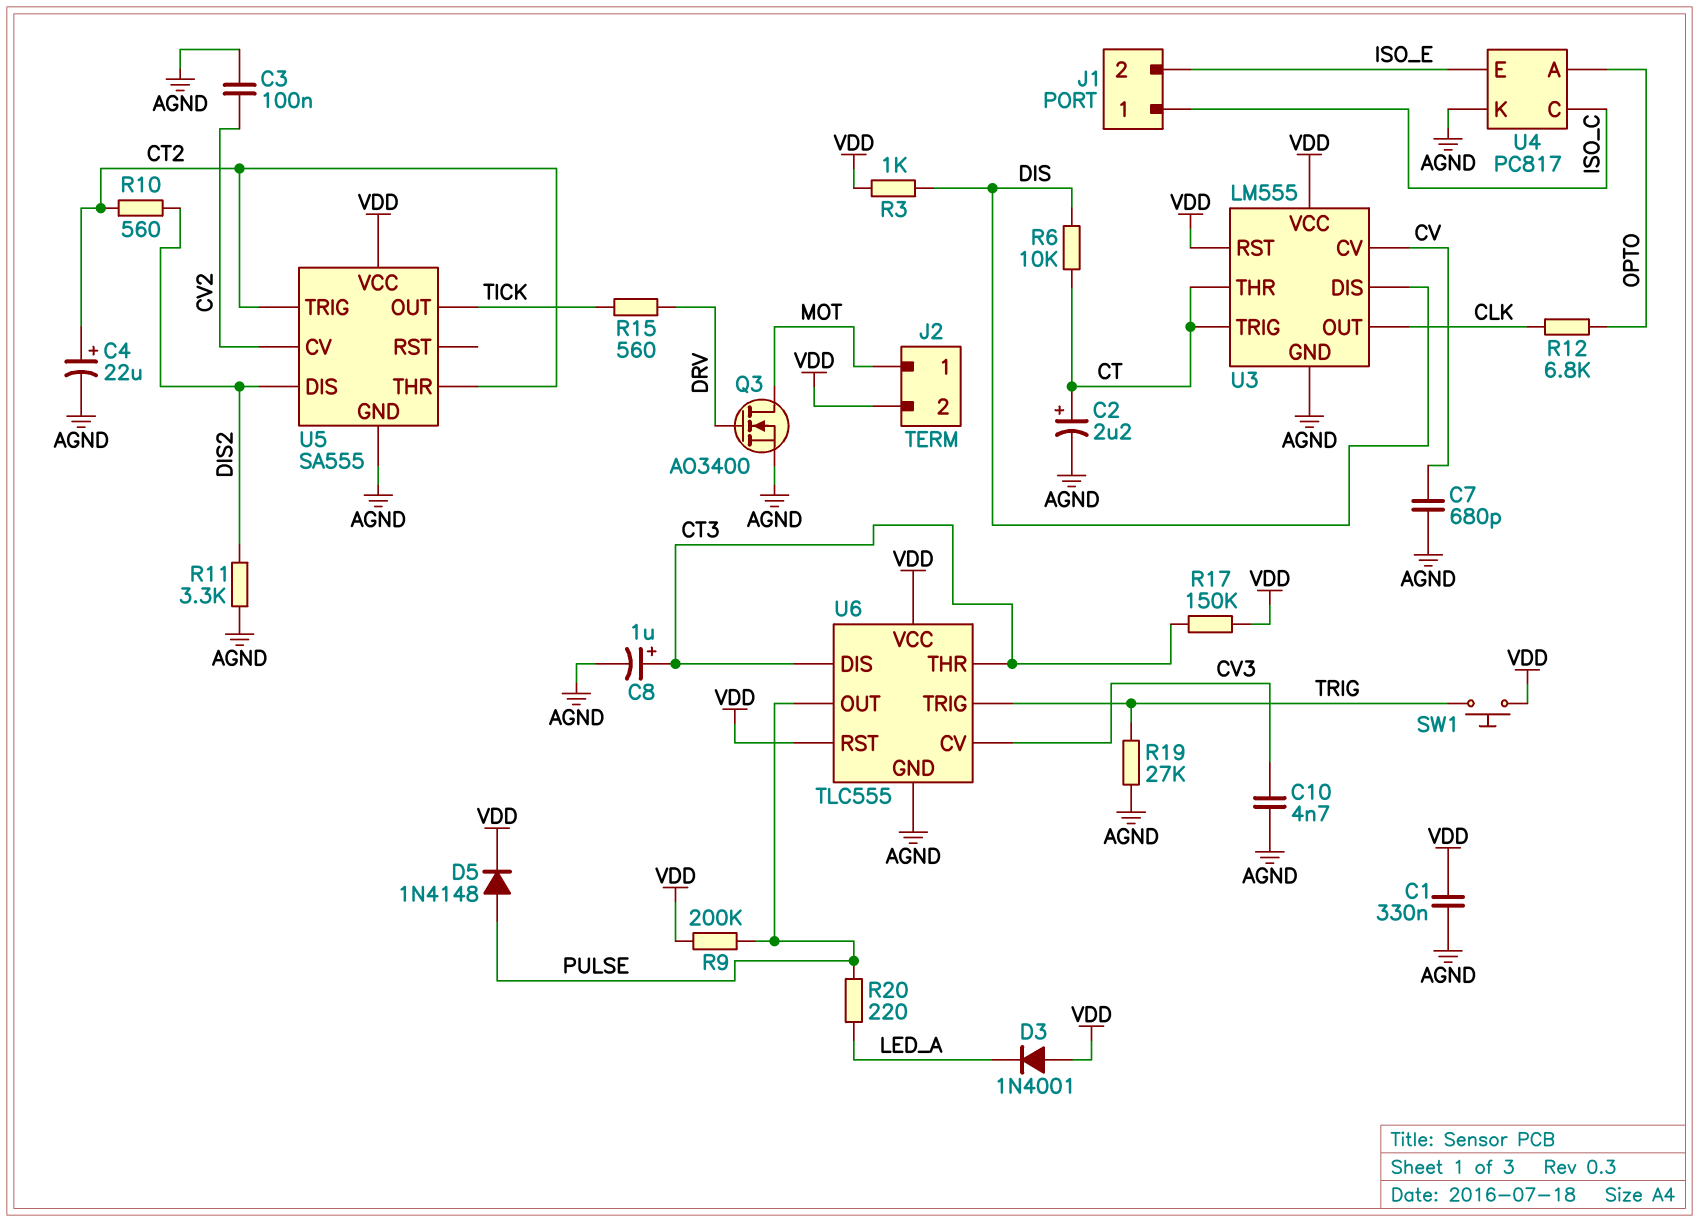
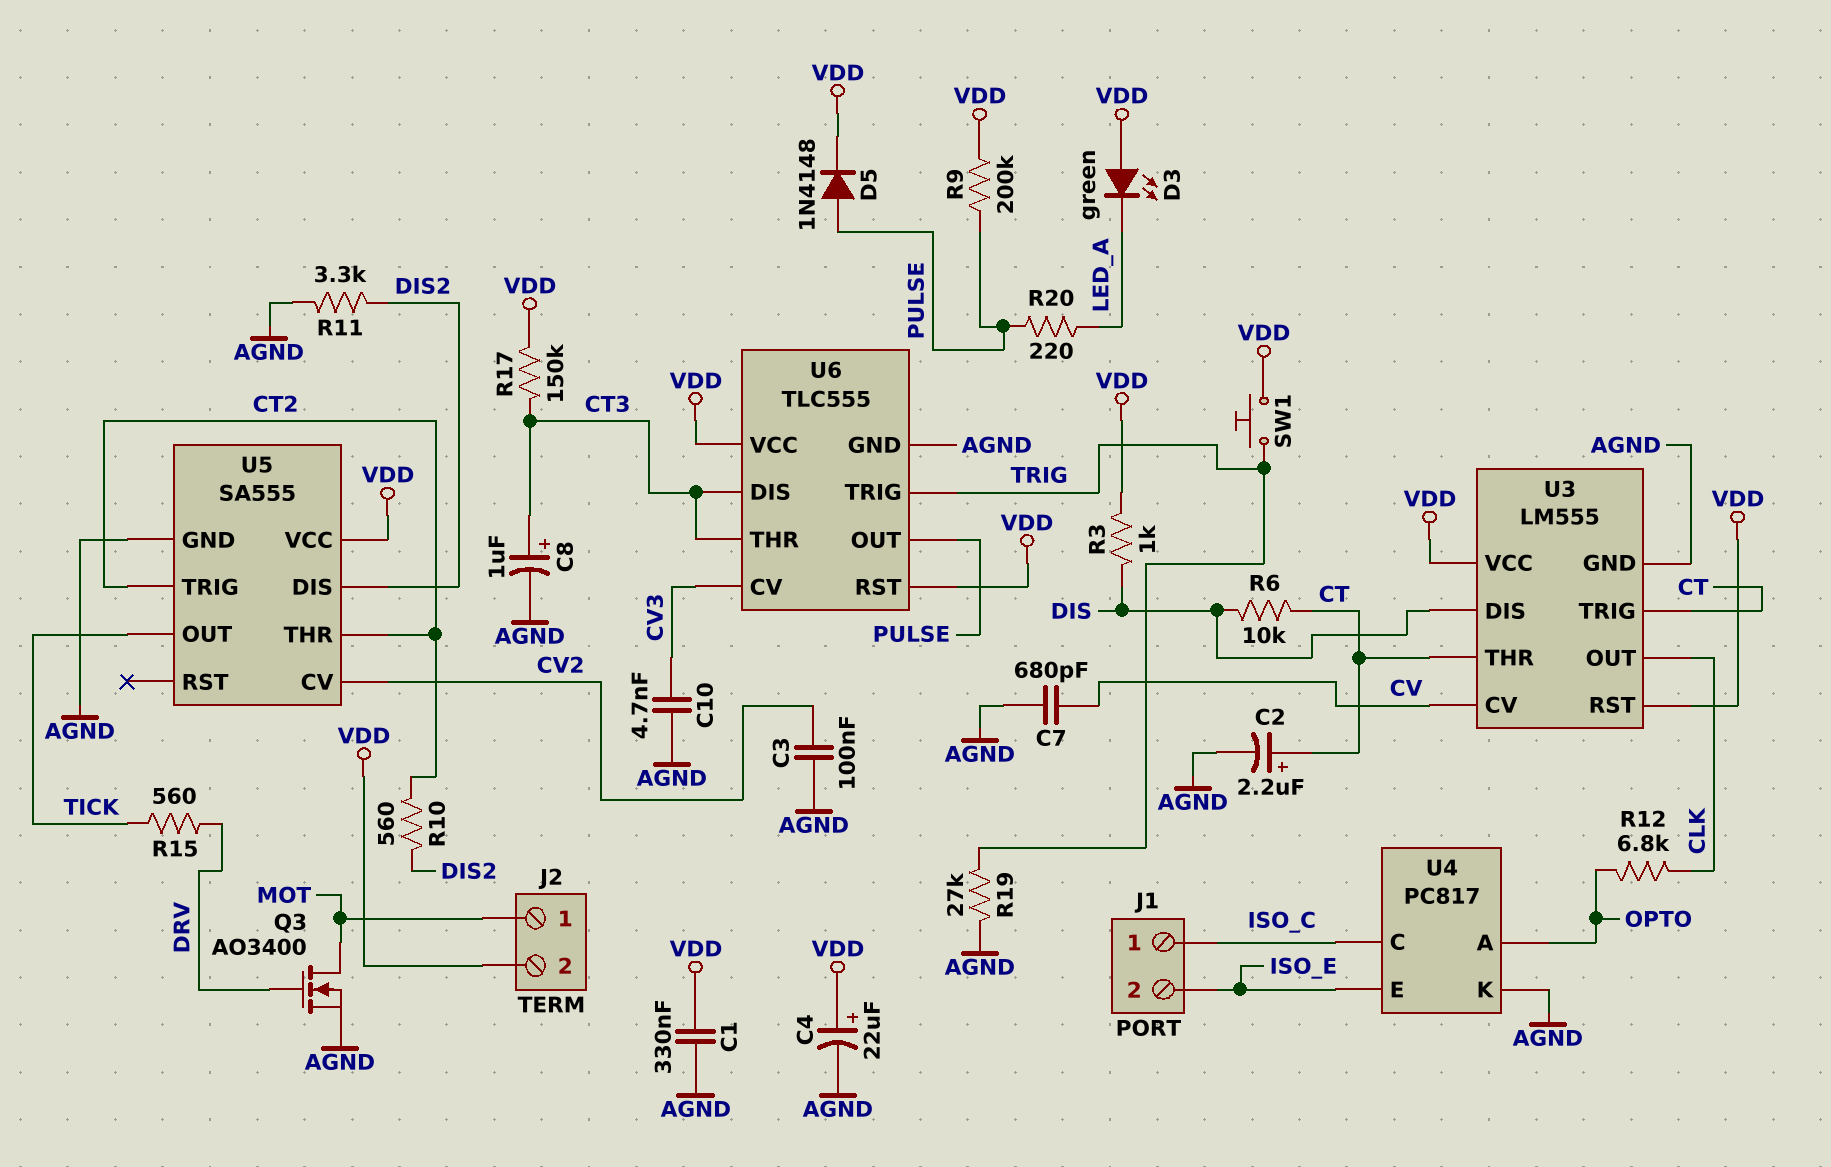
C4: 22uF (plus CT2, minus AGND) -> 22uF (plus VDD, minus AGND)
D3: diode 1N4001 (A VDD, K LED_A) -> LED green (A VDD, K LED_A)

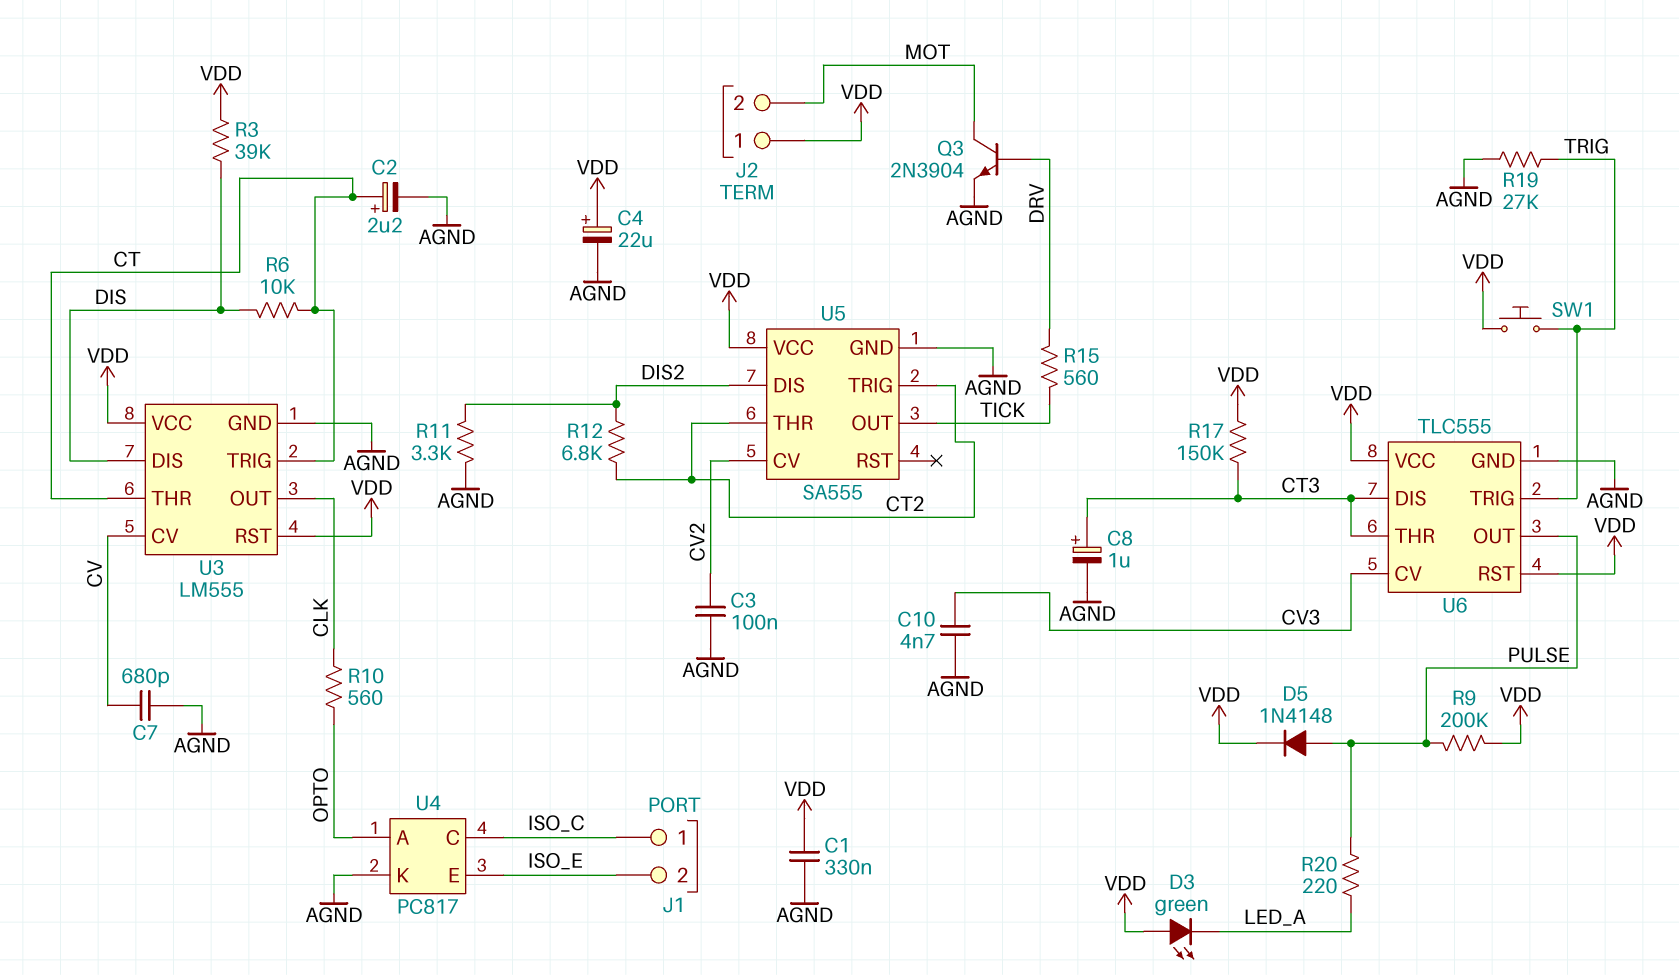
J2 pin 1: MOT -> VDD
J2 pin 2: VDD -> MOT
Q3: NMOS AO3400 (G DRV, D MOT, S AGND) -> NPN 2N3904 (B DRV, C MOT, E AGND)
R3: 1k (DIS, VDD) -> 39k (DIS, VDD)
R10: 560 (CT2, DIS2) -> 560 (CLK, OPTO)
R12: 6.8k (CLK, OPTO) -> 6.8k (CT2, DIS2)

